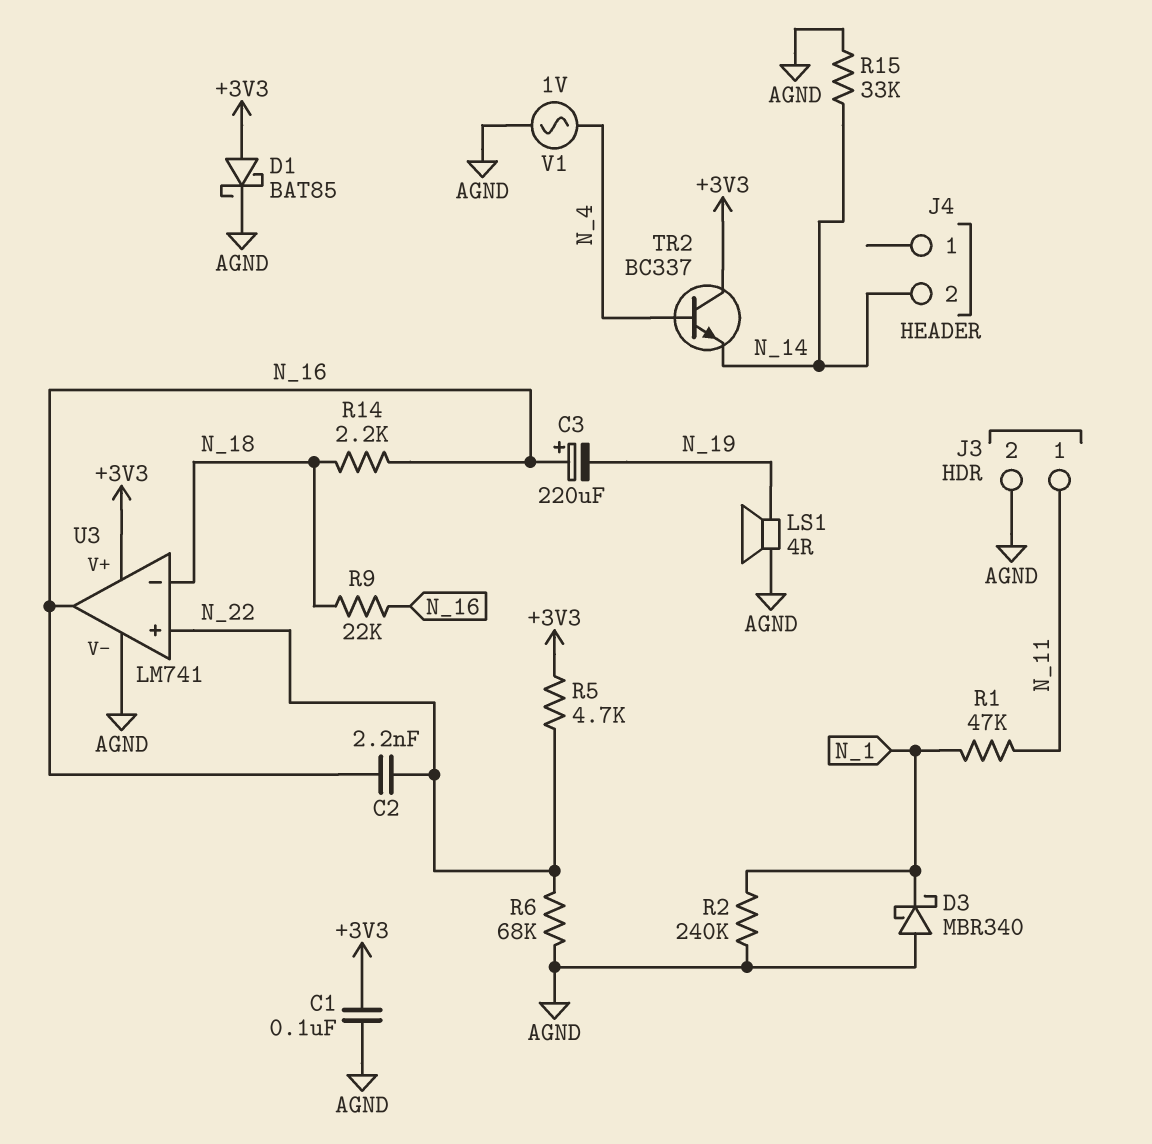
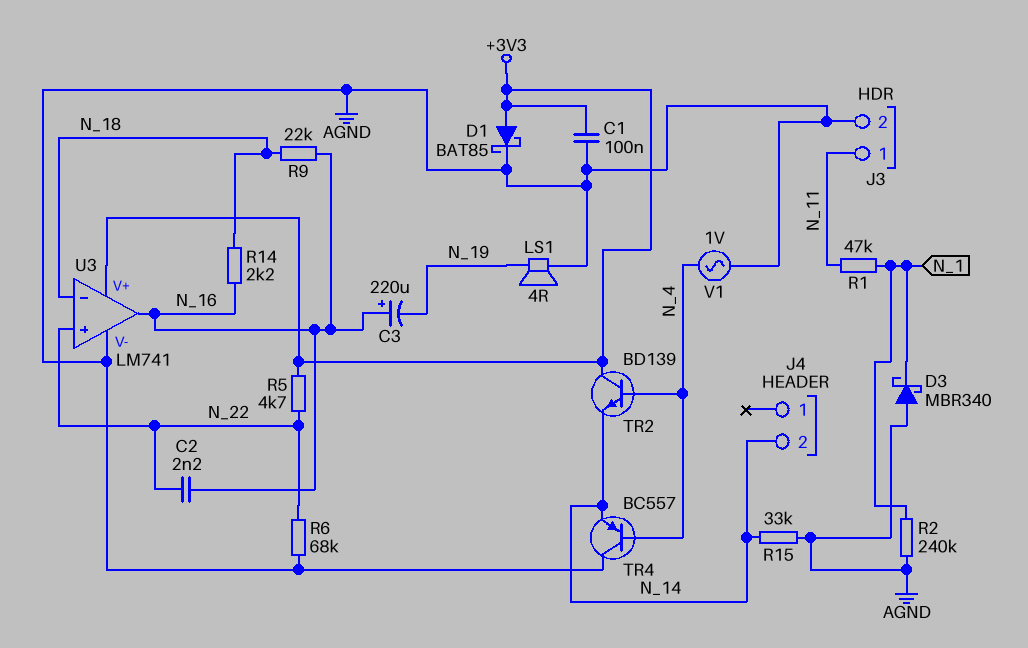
TR2: NPN BC337 (B N_4, C +3V3, E N_14) -> NPN BD139 (B N_4, C +3V3, E N_14)
TR4: none -> PNP BC557 (B N_4, C AGND, E N_14)

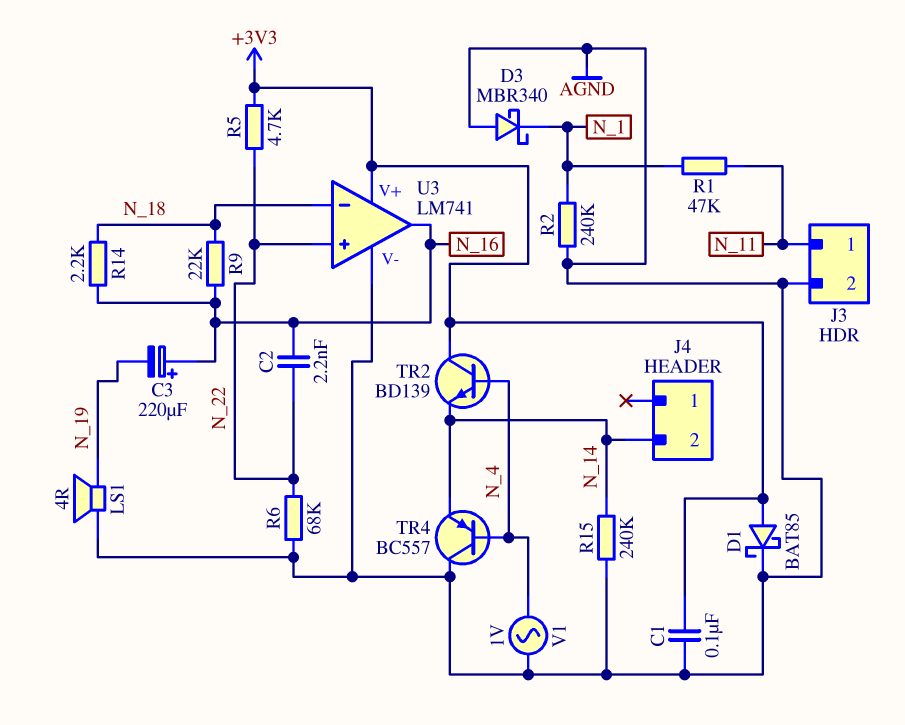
R15: 33k (AGND, N_14) -> 240k (AGND, N_14)

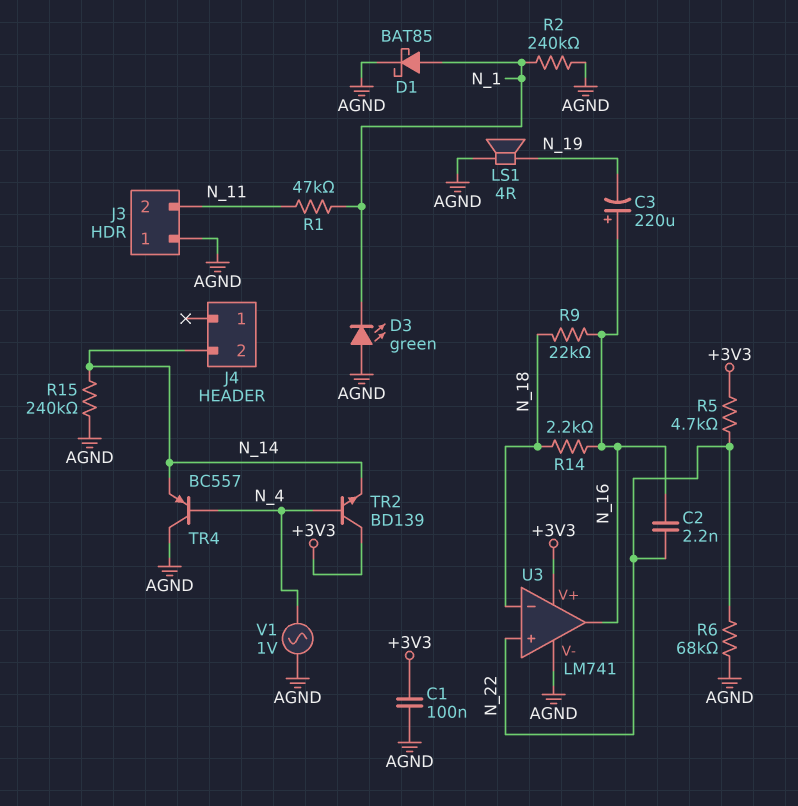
D1: schottky BAT85 (A +3V3, K AGND) -> schottky BAT85 (A N_1, K AGND)
D3: schottky MBR340 (A AGND, K N_1) -> LED green (A AGND, K N_1)
J3 pin 1: N_11 -> AGND
J3 pin 2: AGND -> N_11

